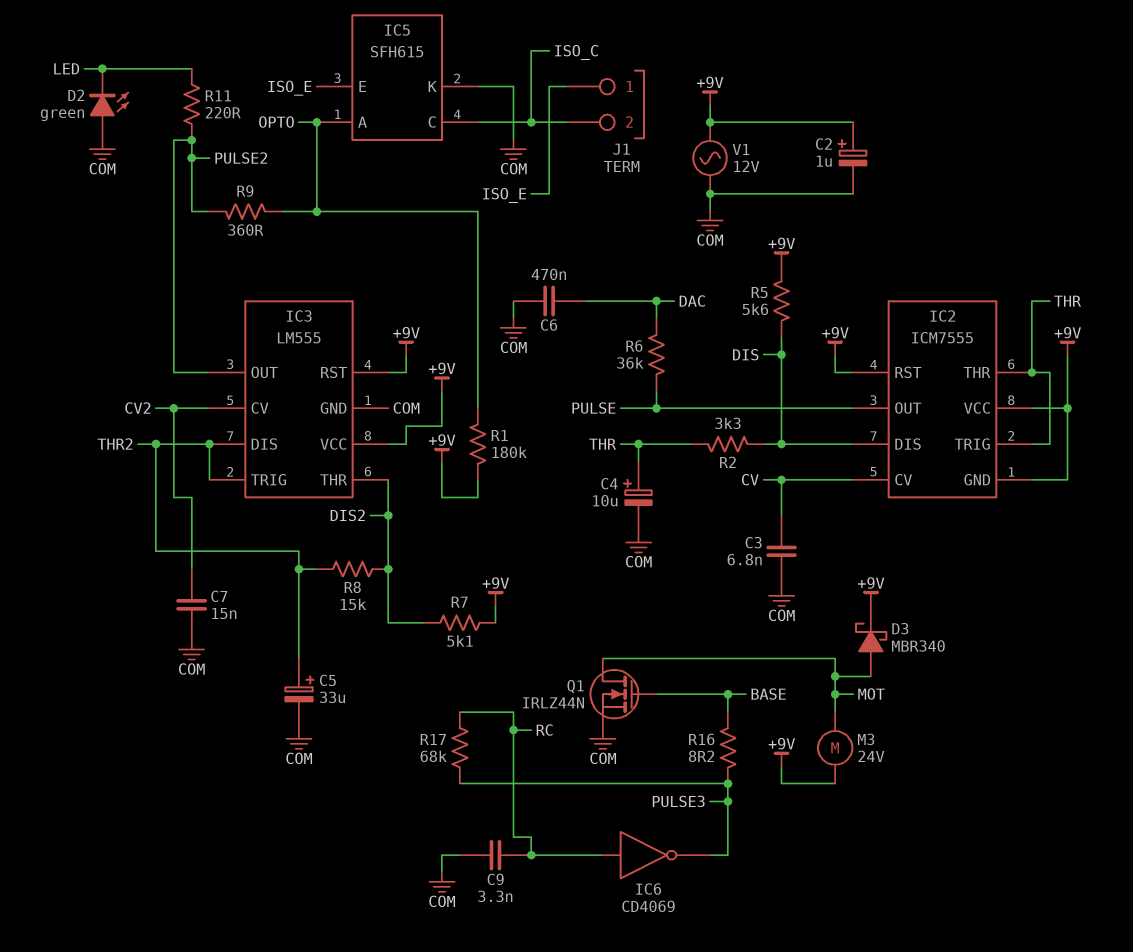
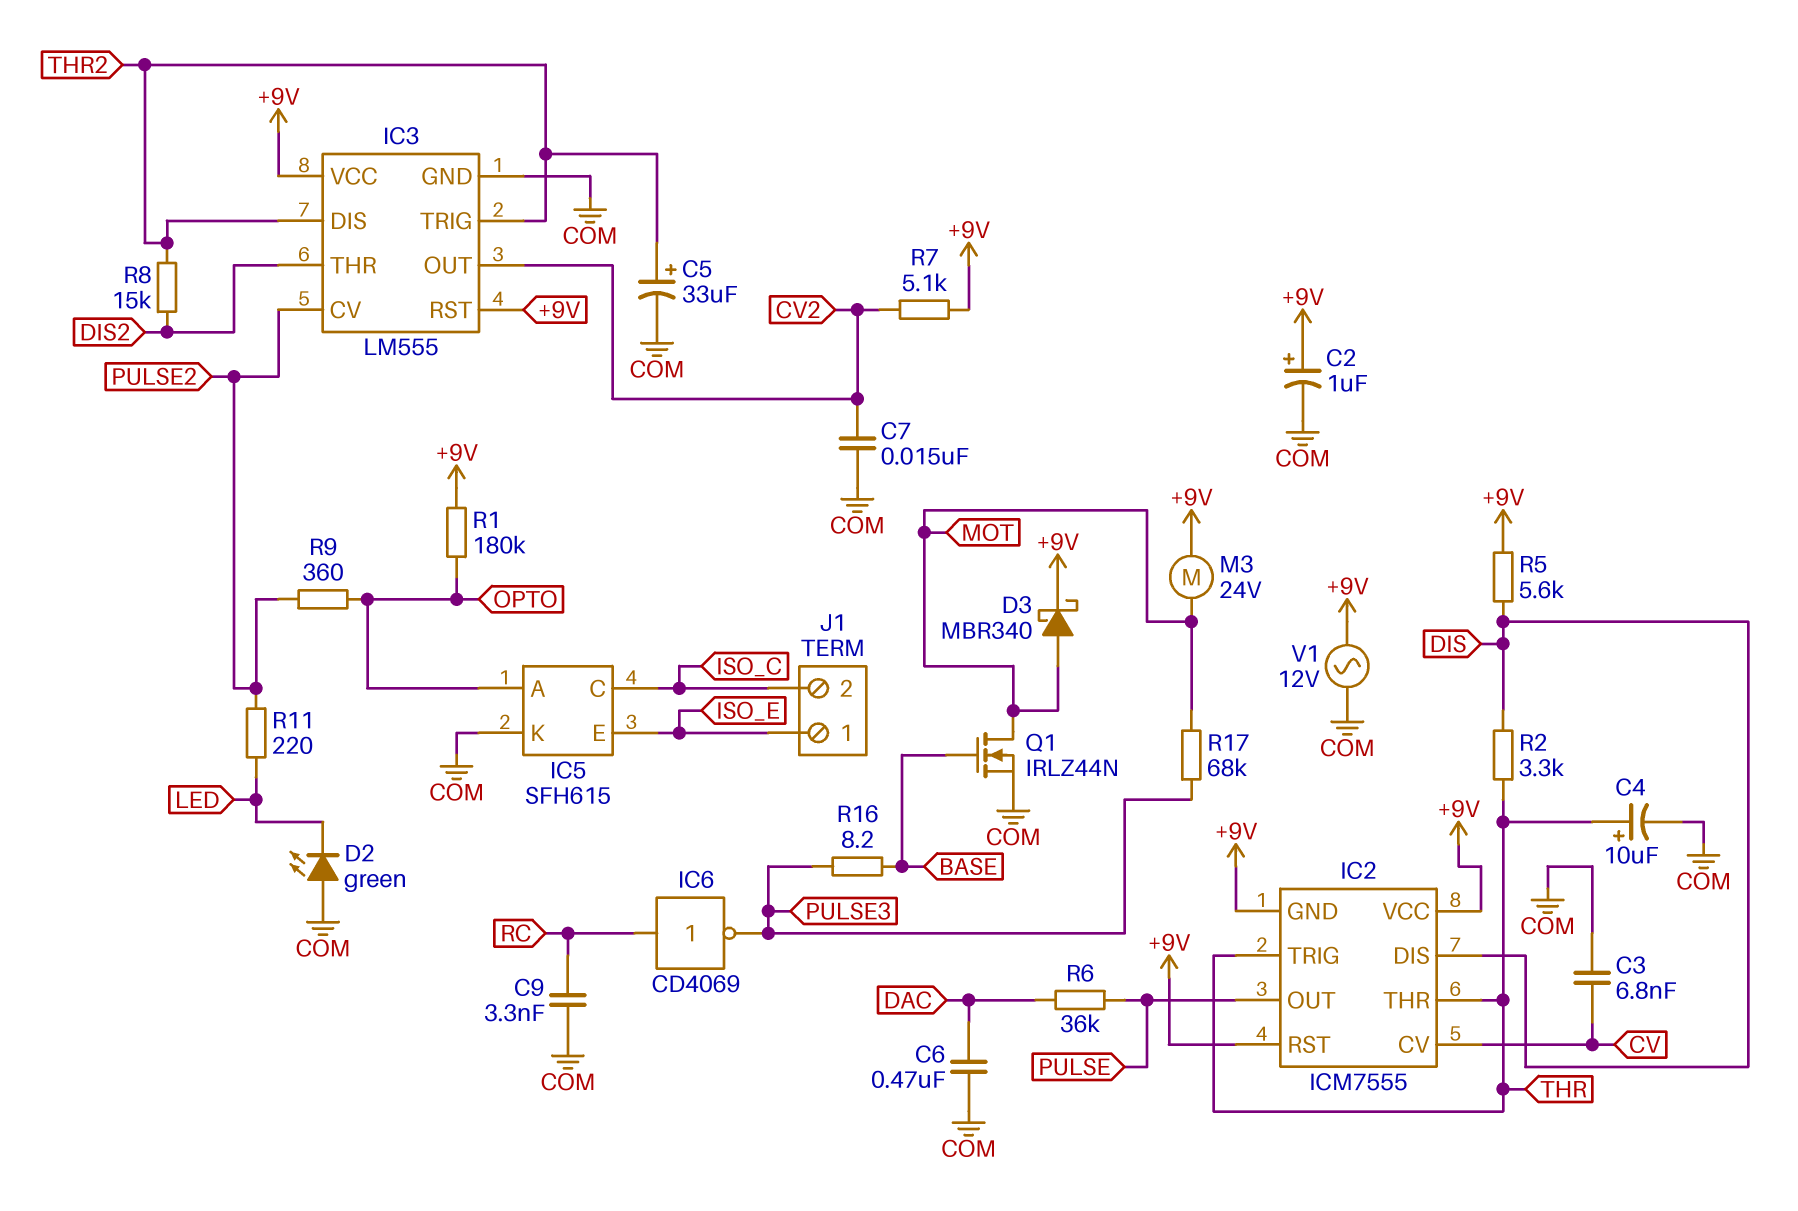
IC3 pin CV: CV2 -> PULSE2
IC3 pin OUT: PULSE2 -> CV2
R7: 5.1k (+9V, DIS2) -> 5.1k (+9V, CV2)
R17: 68k (PULSE3, RC) -> 68k (MOT, PULSE3)

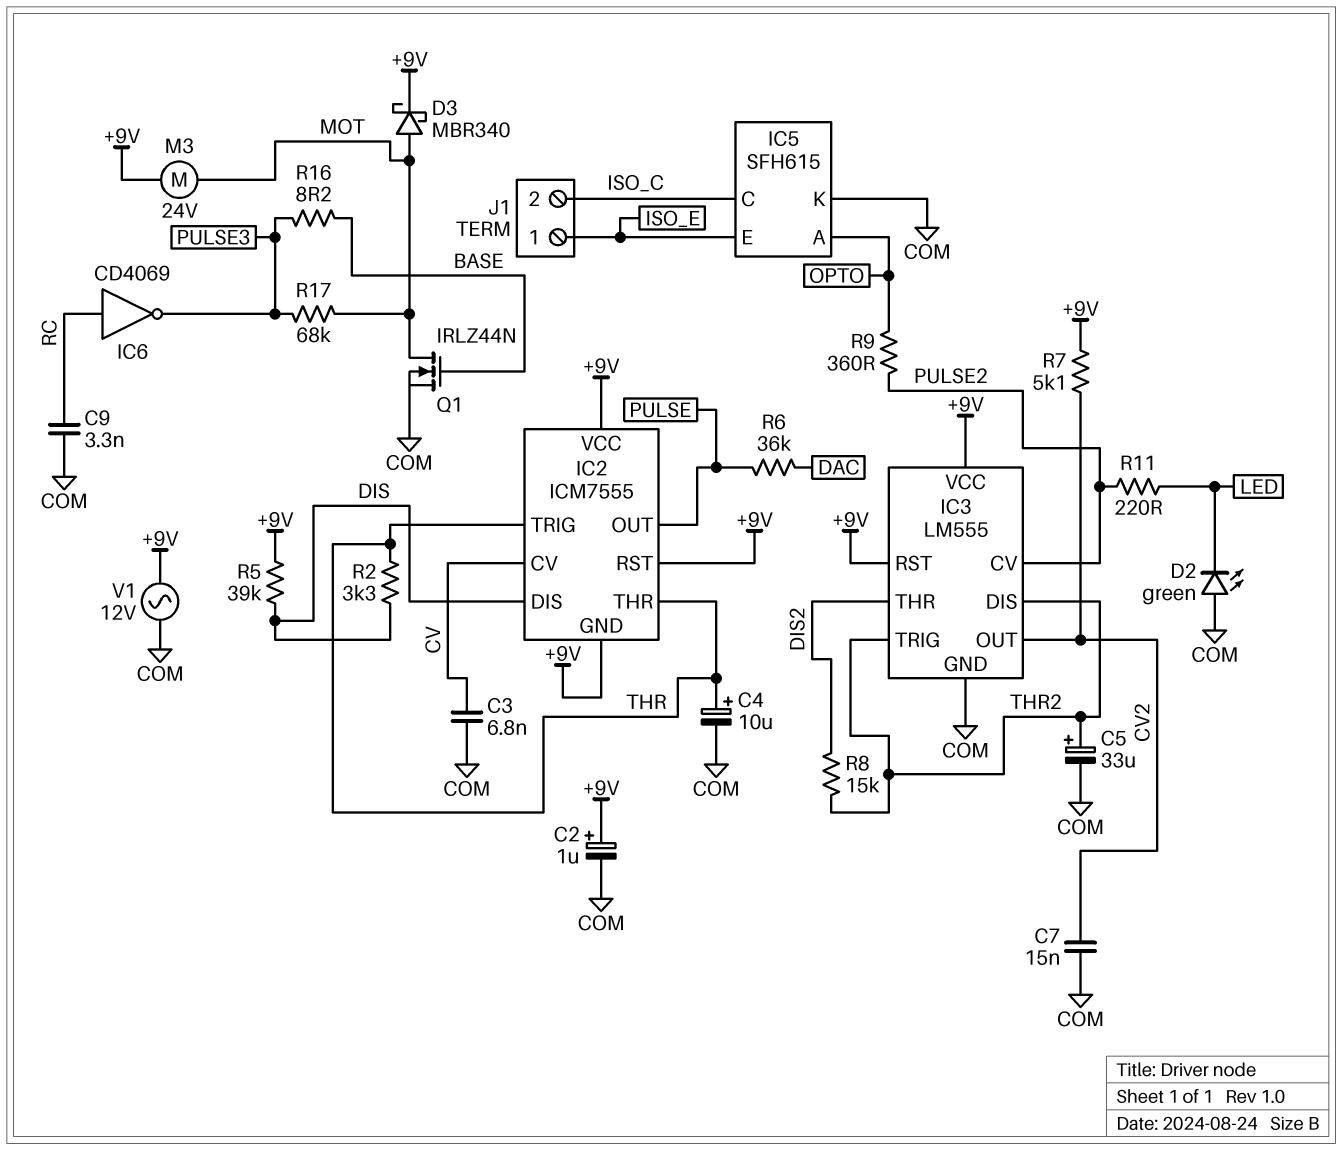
C6: 470nF (COM, DAC) -> none
R1: 180k (+9V, OPTO) -> none
R5: 5.6k (+9V, DIS) -> 39k (+9V, DIS)

